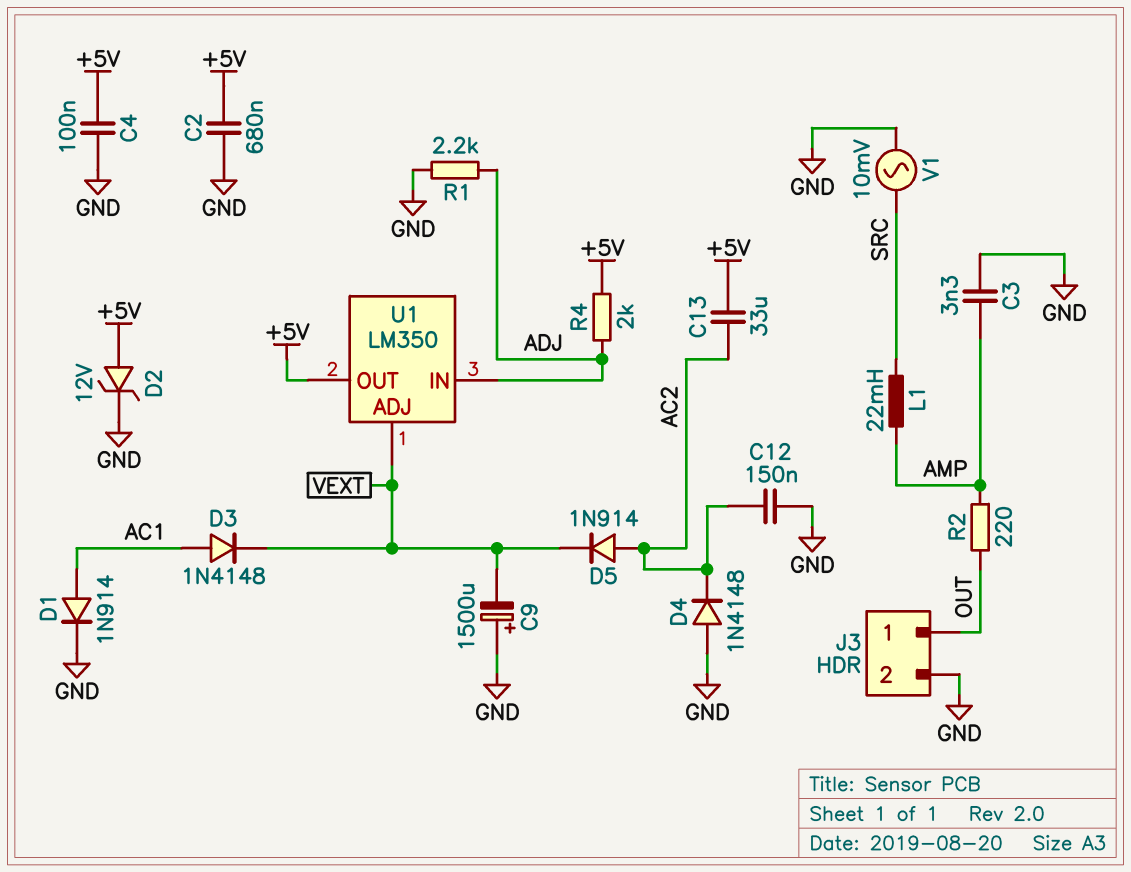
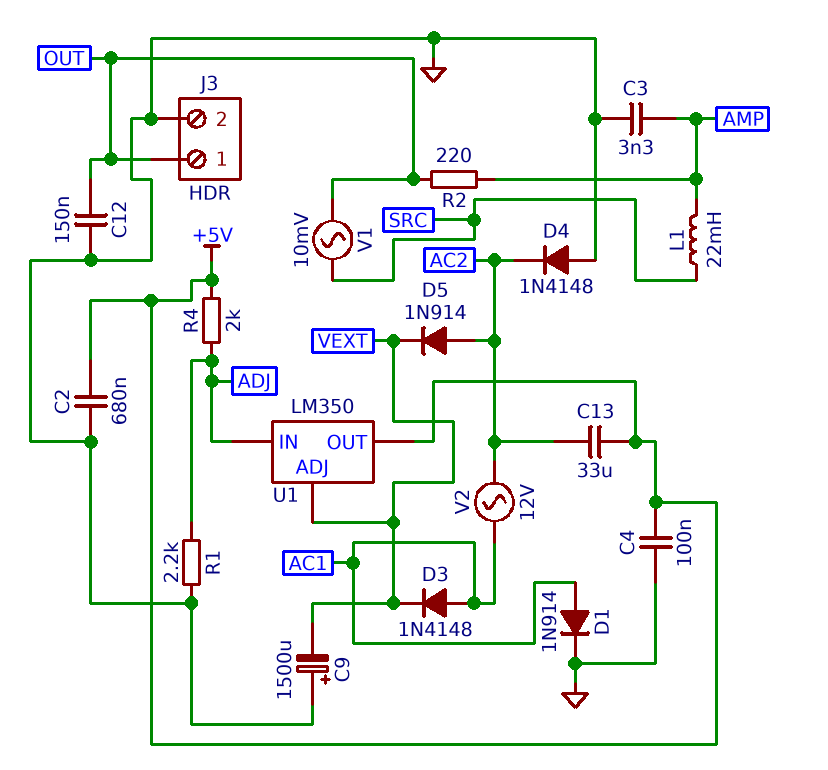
C12: 150nF (AC2, GND) -> 150nF (GND, OUT)
D2: zener 12V (A +5V, K GND) -> none
V1: AC 10mV (GND, SRC) -> AC 10mV (OUT, SRC)
V2: none -> AC 12V (AC1, AC2)

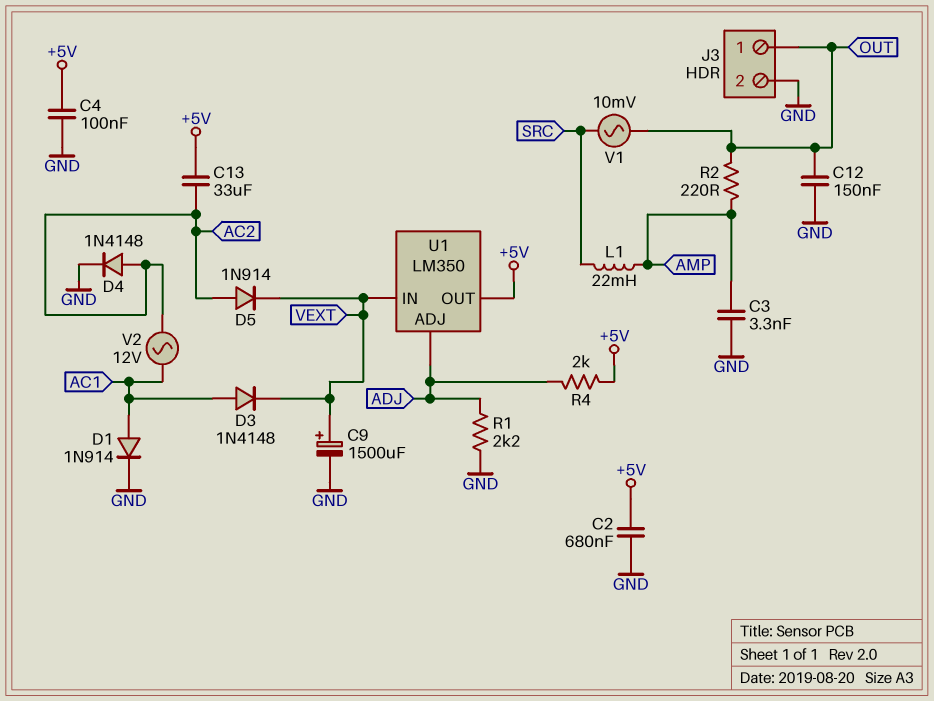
C9: 1500uF (plus GND, minus VEXT) -> 1500uF (plus VEXT, minus GND)
D4: diode 1N4148 (A GND, K AC2) -> diode 1N4148 (A AC2, K GND)
U1 pin ADJ: VEXT -> ADJ
U1 pin IN: ADJ -> VEXT

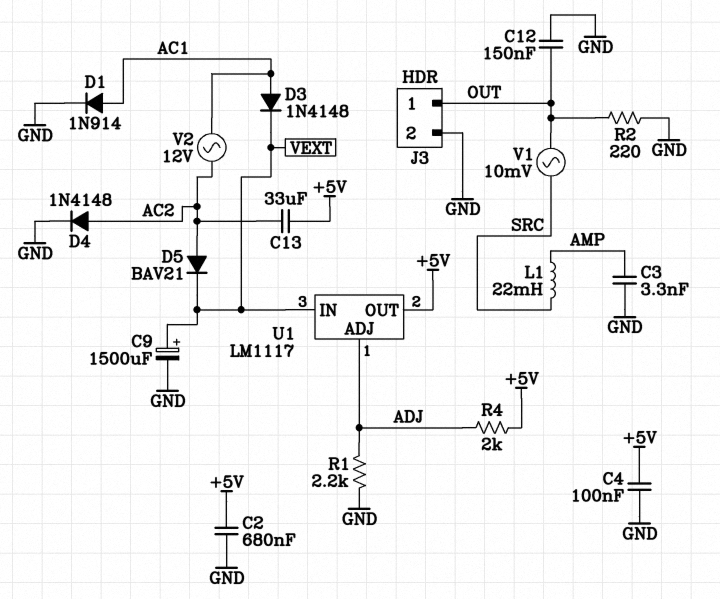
D5: diode 1N914 (A AC2, K VEXT) -> diode BAV21 (A AC2, K VEXT)
R2: 220 (AMP, OUT) -> 220 (GND, OUT)
U1: LM350 -> LM1117

